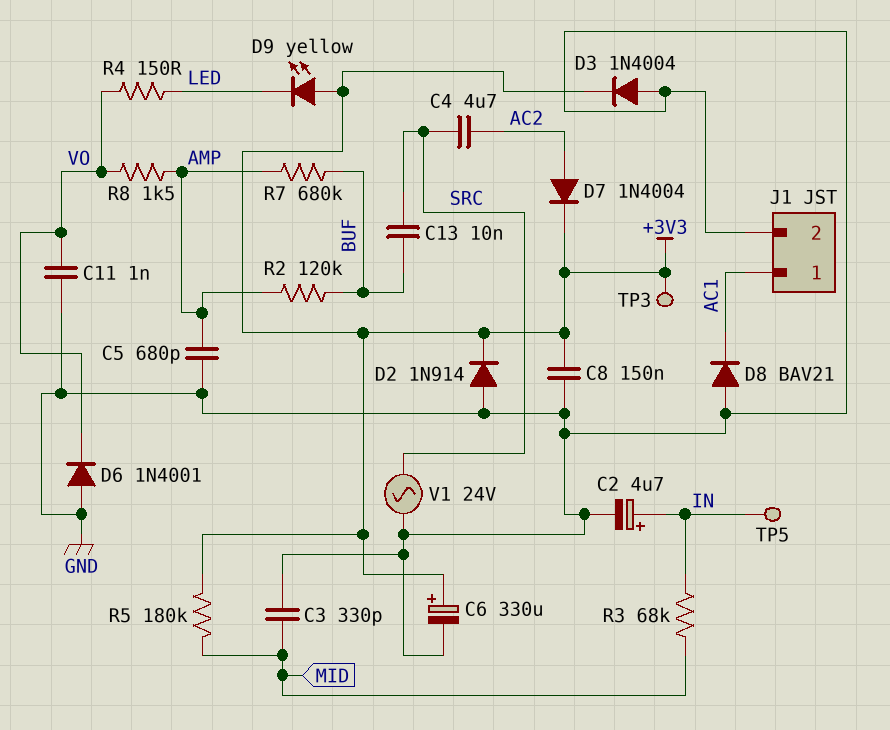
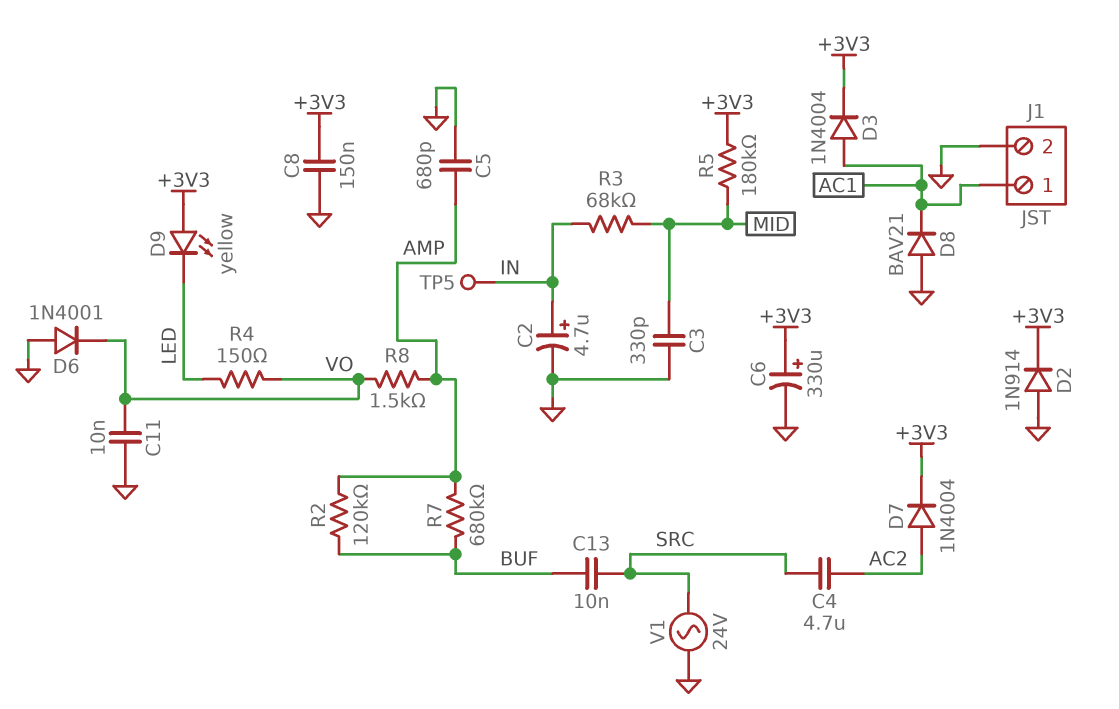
C11: 1nF (GND, VO) -> 10nF (GND, VO)
D3: diode 1N4004 (A GND, K +3V3) -> diode 1N4004 (A AC1, K +3V3)
TP3: test point (+3V3) -> none

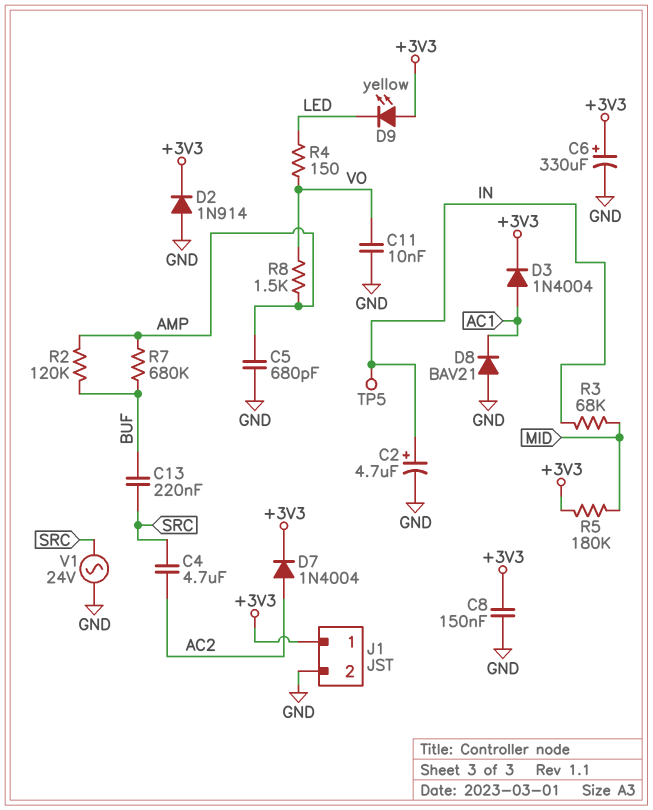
C3: 330pF (GND, MID) -> none
C13: 10nF (BUF, SRC) -> 220nF (BUF, SRC)
D6: diode 1N4001 (A GND, K VO) -> none
J1 pin 1: AC1 -> +3V3

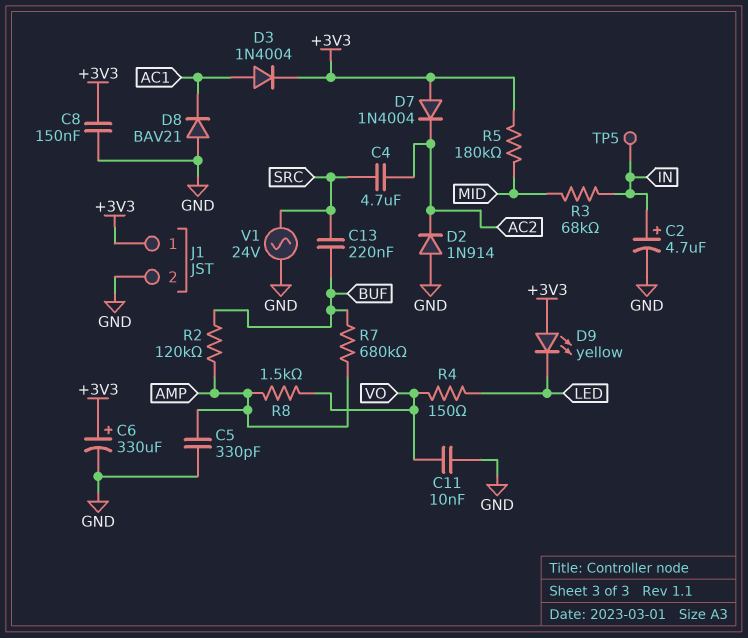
C5: 680pF (AMP, GND) -> 330pF (AMP, GND)
D2: diode 1N914 (A GND, K +3V3) -> diode 1N914 (A GND, K AC2)
D7: diode 1N4004 (A AC2, K +3V3) -> diode 1N4004 (A +3V3, K AC2)

